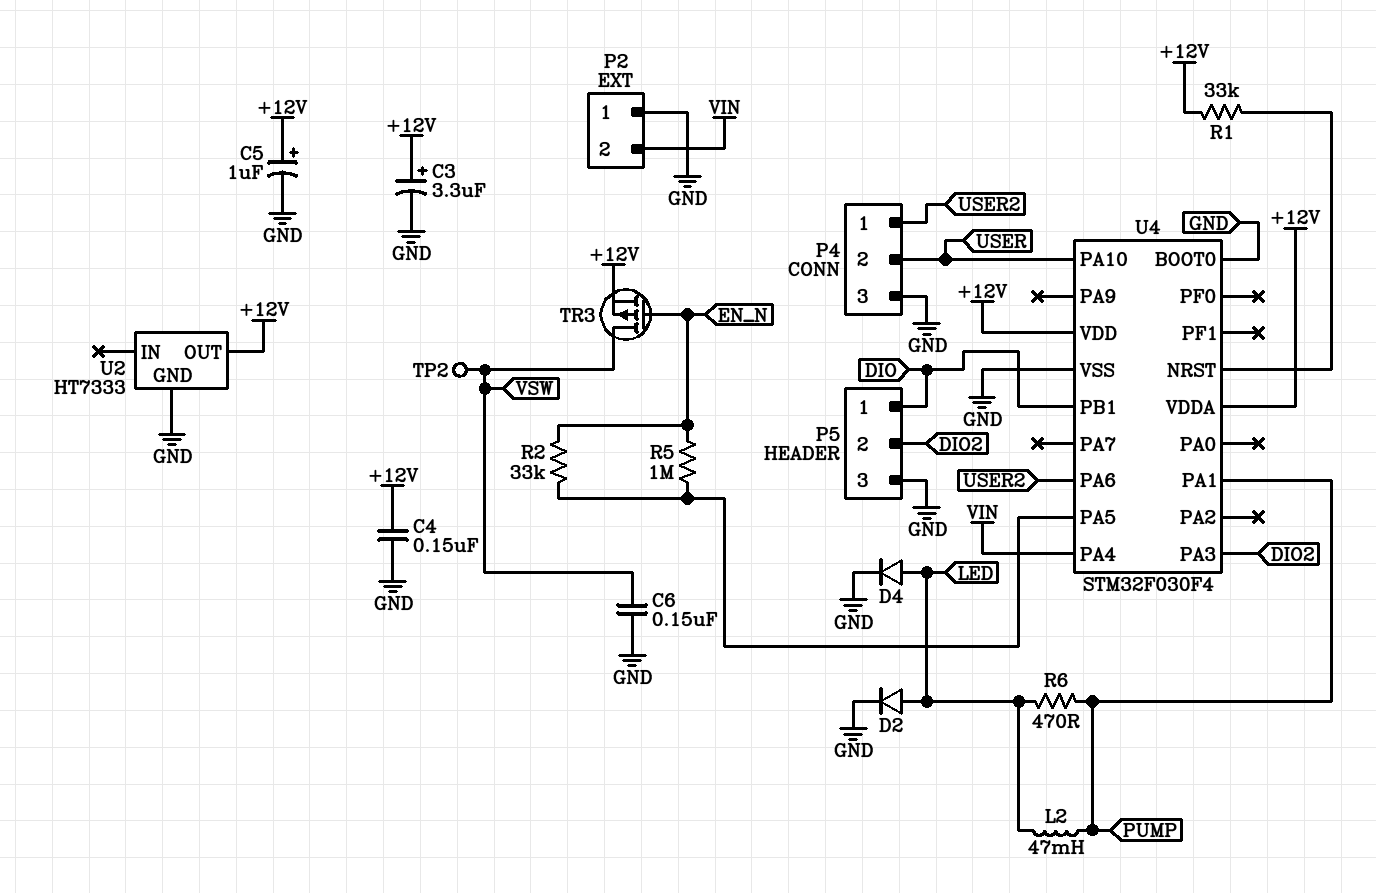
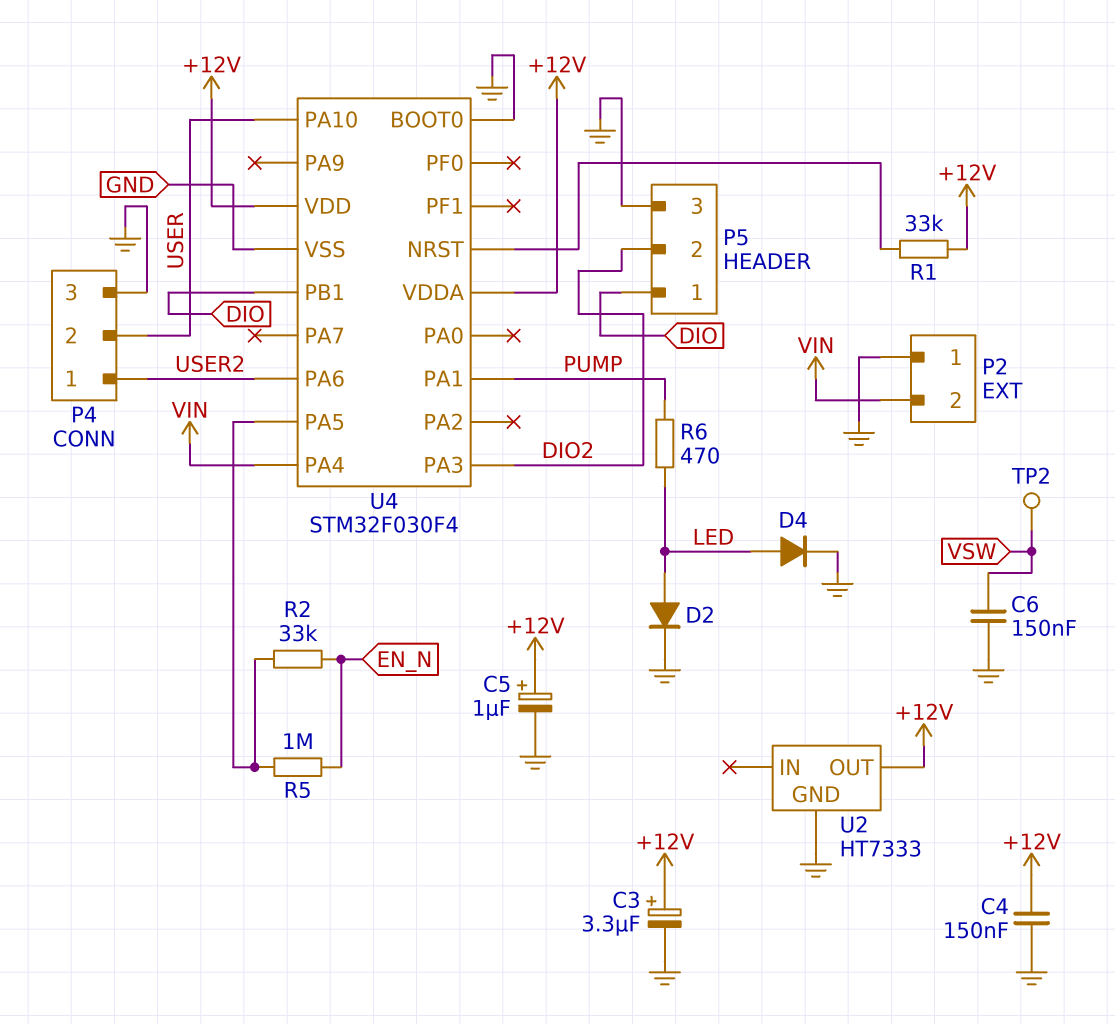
L2: 47mH (LED, PUMP) -> none
TR3: PMOS (G EN_N, D VSW, S +12V) -> none

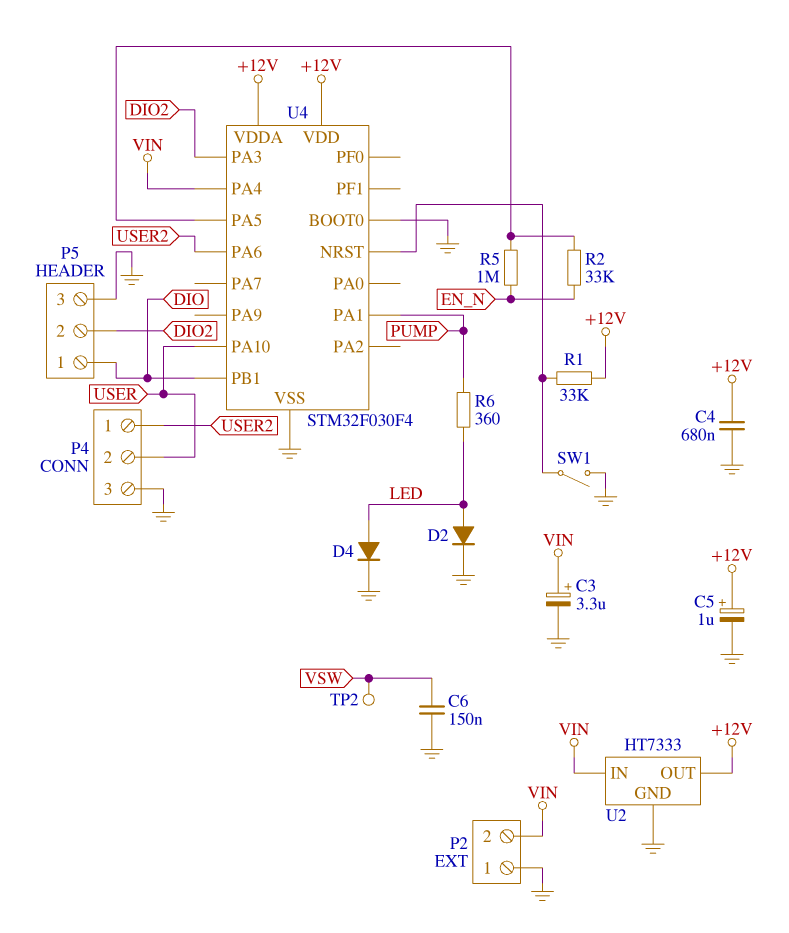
C3: 3.3uF (plus +12V, minus GND) -> 3.3uF (plus VIN, minus GND)
C4: 150nF (+12V, GND) -> 680nF (+12V, GND)
R6: 470 (LED, PUMP) -> 360 (LED, PUMP)
SW1: none -> switch (GND, U4/NRST)
U2 pin IN: none -> VIN

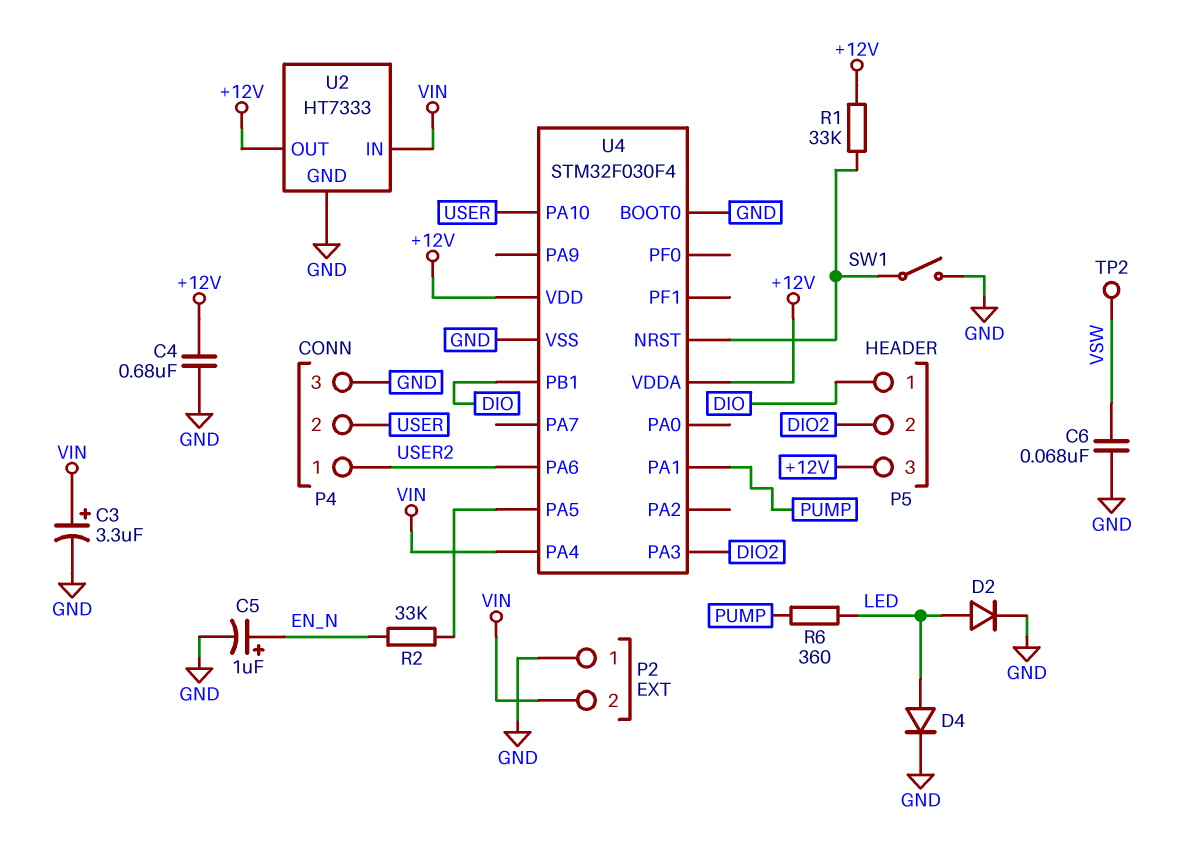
C5: 1uF (plus +12V, minus GND) -> 1uF (plus EN_N, minus GND)
C6: 150nF (GND, VSW) -> 68nF (GND, VSW)
P5 pin 3: GND -> +12V
R5: 1M (EN_N, U4/PA5) -> none

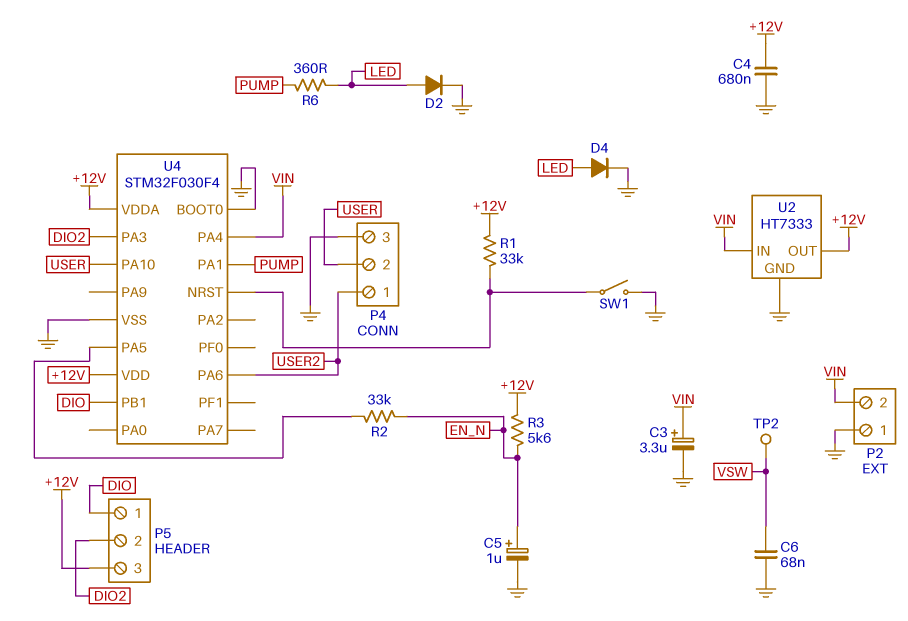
R3: none -> 5.6k (+12V, EN_N)

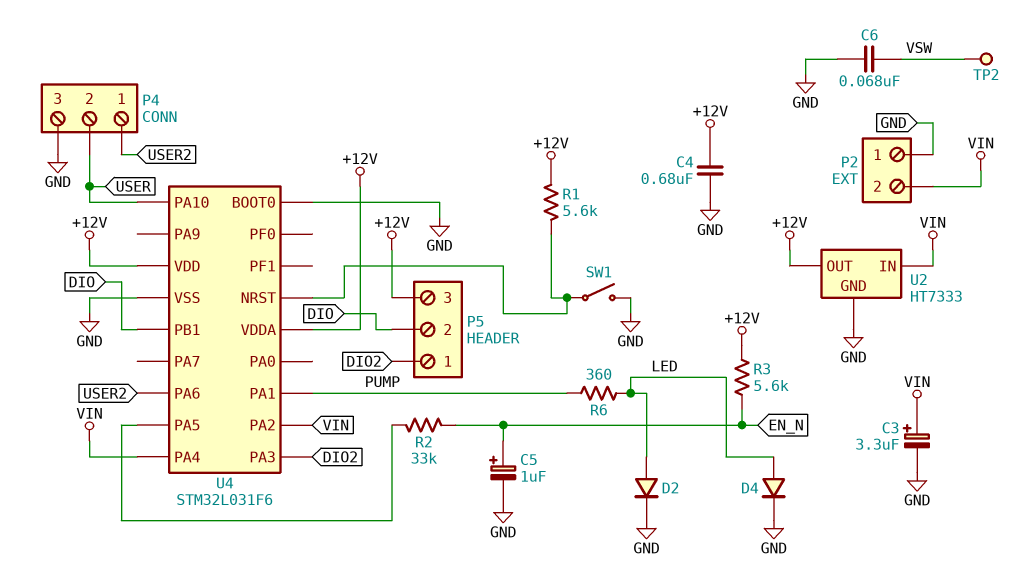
P5 pin 1: DIO -> DIO2
P5 pin 2: DIO2 -> DIO
R1: 33k (+12V, U4/NRST) -> 5.6k (+12V, U4/NRST)
U4: STM32F030F4 -> STM32L031F6
U4 pin PA2: none -> VIN

